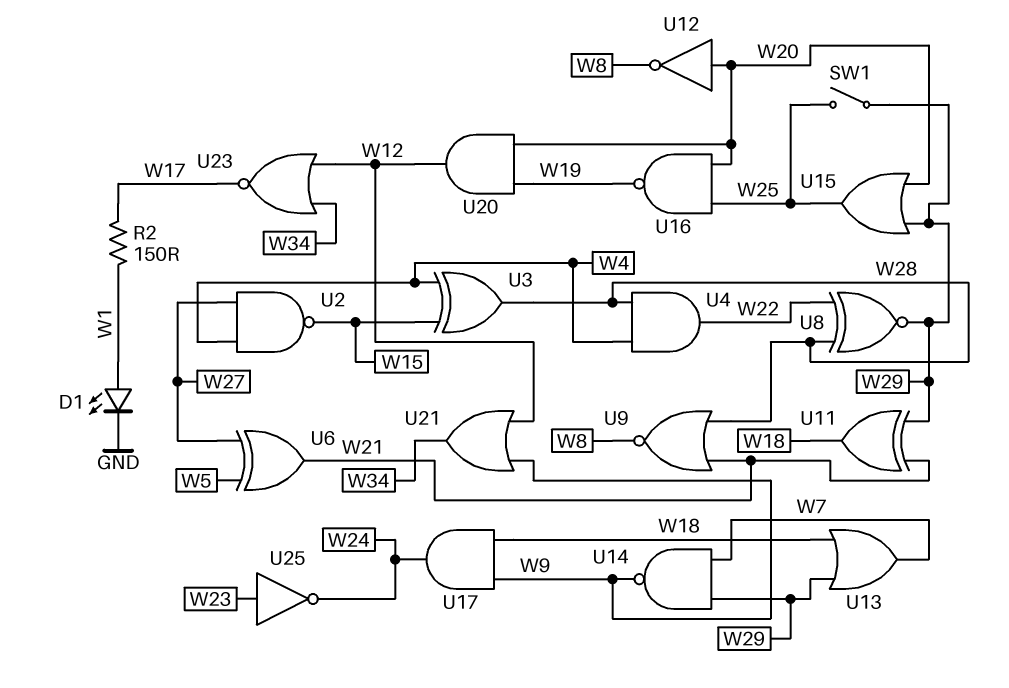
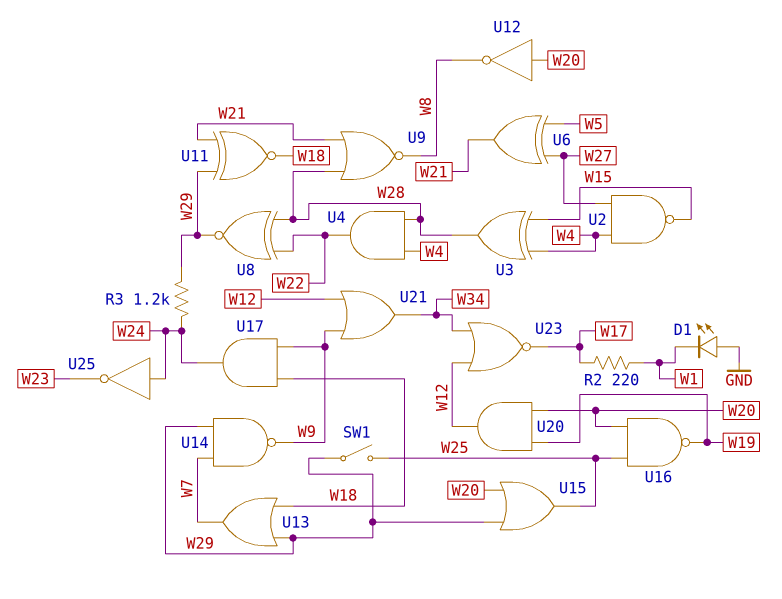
D1: LED (A W1, K GND) -> LED (A GND, K W1)
R2: 150 (W1, W17) -> 220 (W1, W17)
R3: none -> 1.2k (W24, W29)
U11: XOR (in W21, in W29, out W18) -> XNOR (in W21, in W29, out W18)
U25: NOT (in W23, out W24) -> NOT (in W24, out W23)

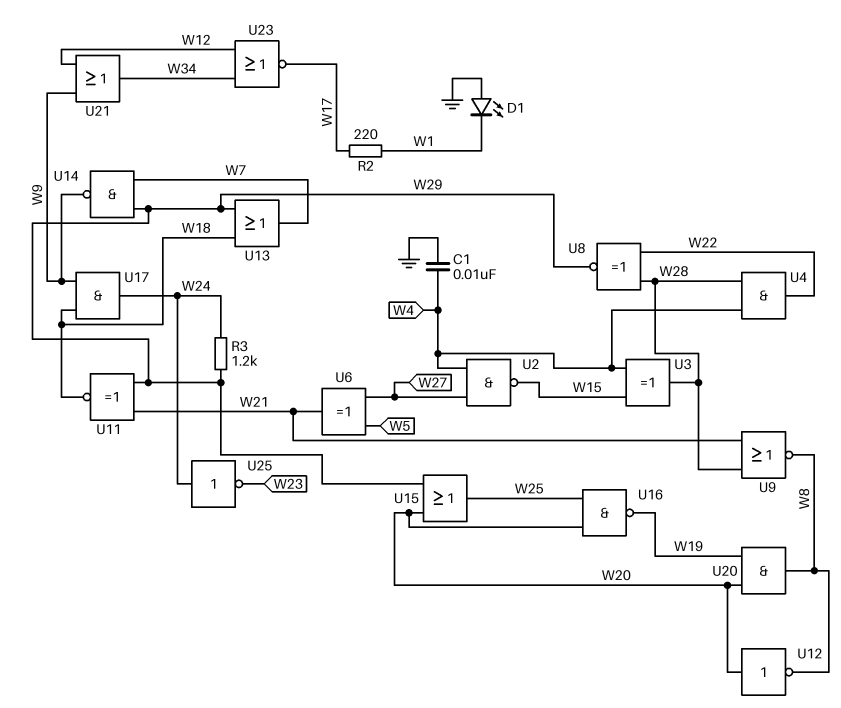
C1: none -> 10nF (GND, W4)
SW1: switch (W25, W29) -> none
U20: AND (in W19, in W20, out W12) -> AND (in W19, in W20, out W8)

